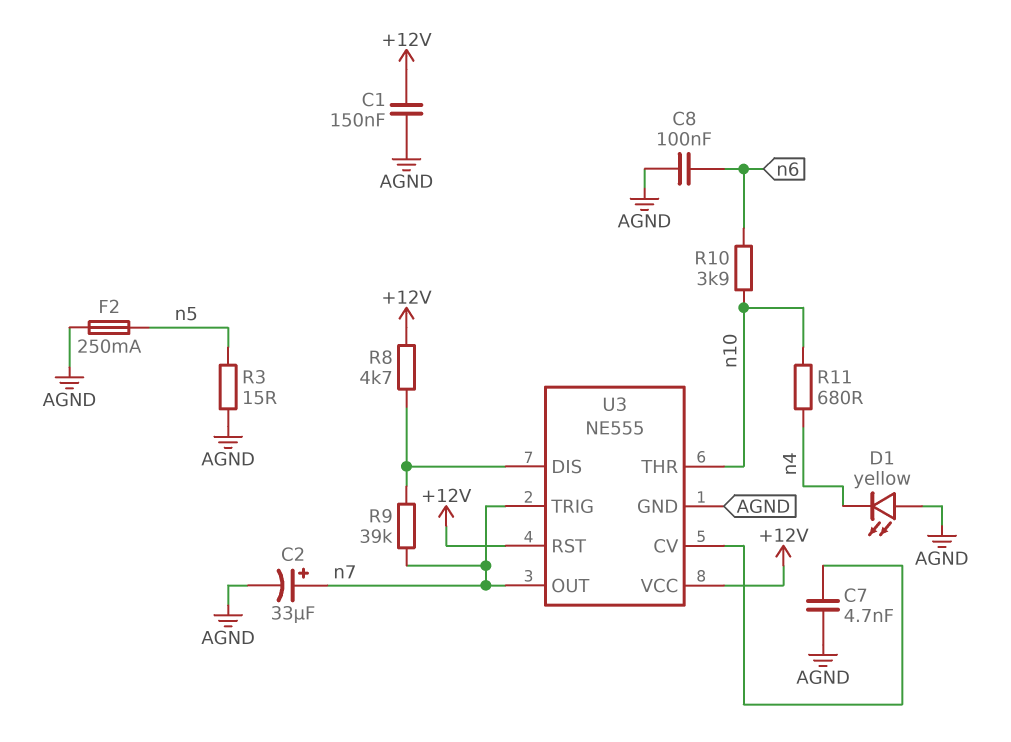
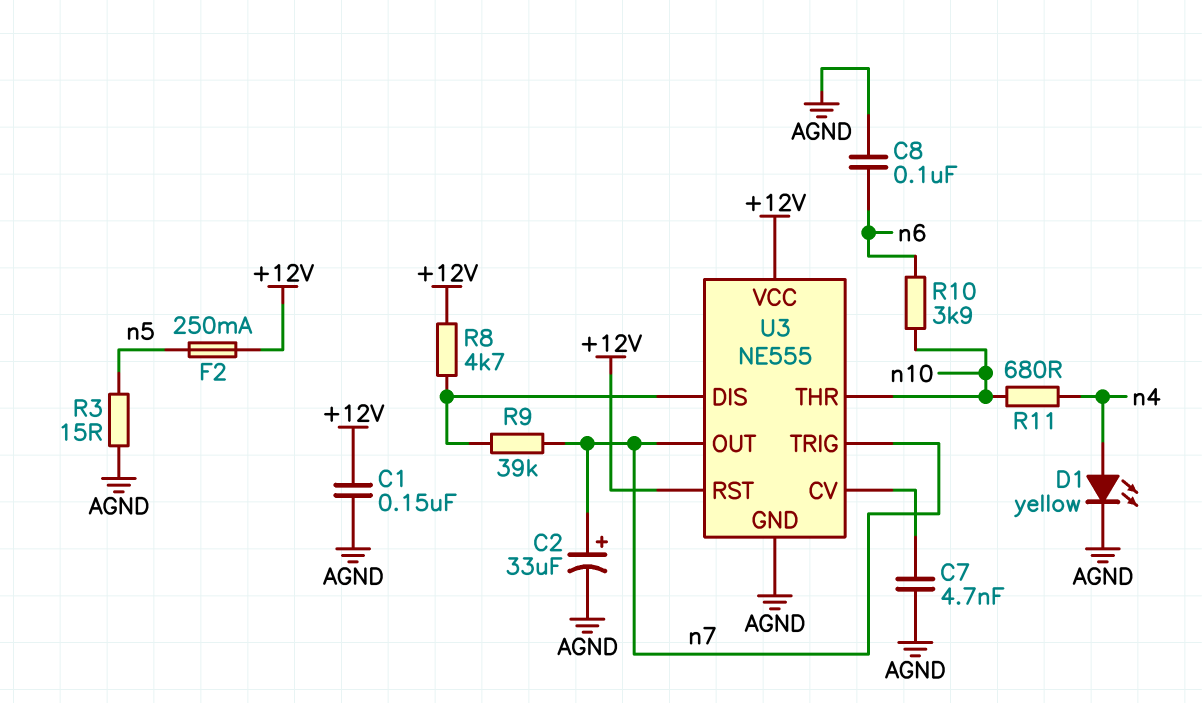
D1: LED yellow (A AGND, K n4) -> LED yellow (A n4, K AGND)
F2: 250mA (AGND, n5) -> 250mA (+12V, n5)

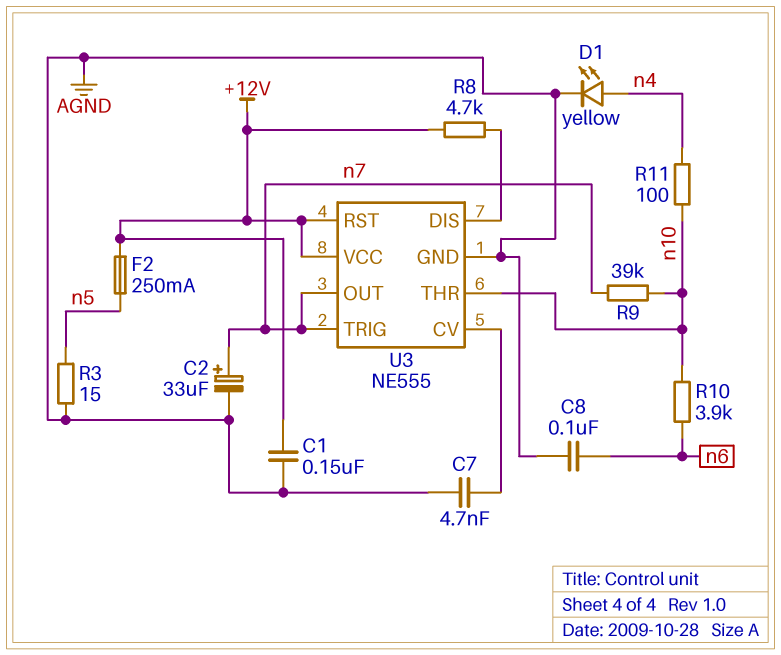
R9: 39k (U3/DIS, n7) -> 39k (n7, n10)
R11: 680 (n4, n10) -> 100 (n4, n10)

